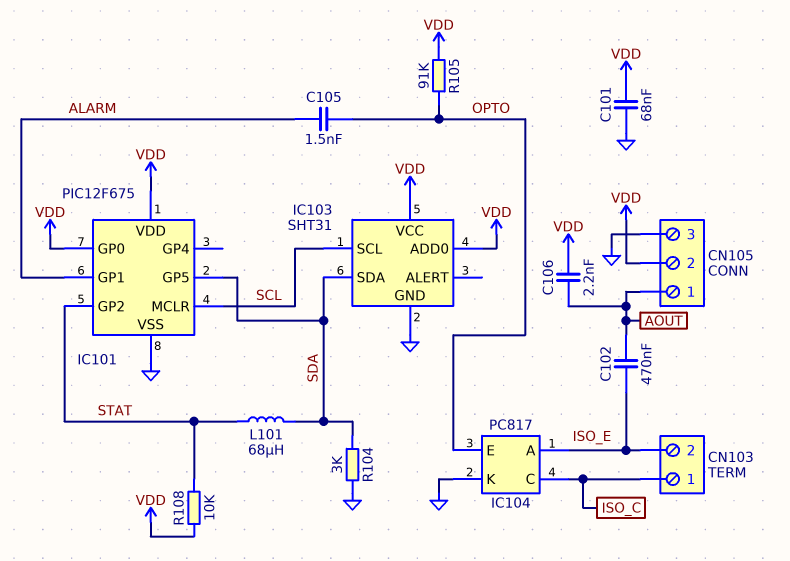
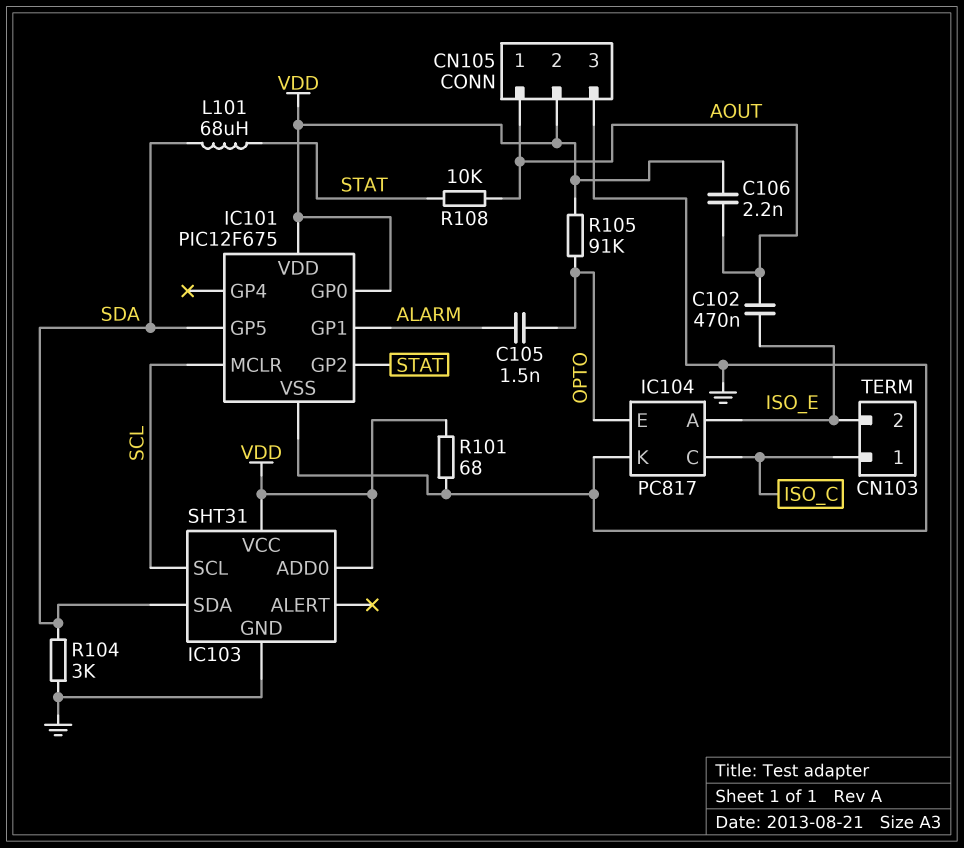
C101: 68nF (GND, VDD) -> none
R101: none -> 68 (GND, VDD)
R108: 10k (STAT, VDD) -> 10k (AOUT, STAT)

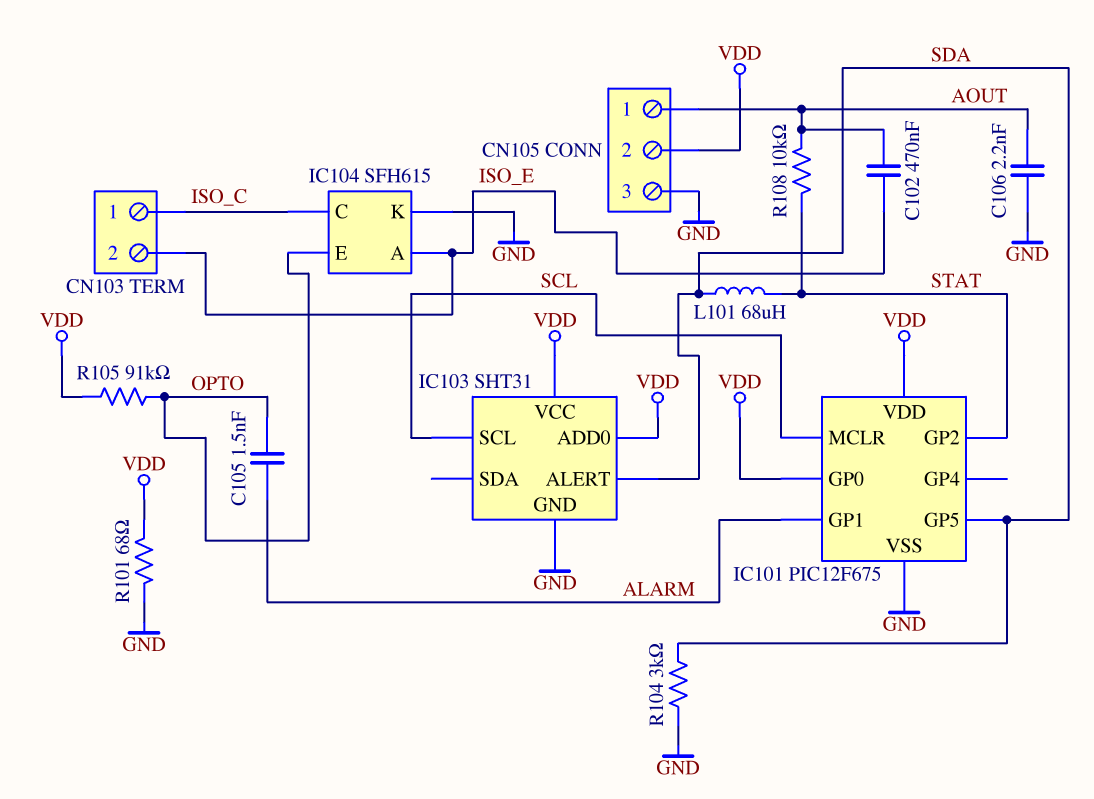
C106: 2.2nF (AOUT, VDD) -> 2.2nF (AOUT, GND)
IC103 pin ALERT: none -> SDA
IC103 pin SDA: SDA -> none
IC104: PC817 -> SFH615

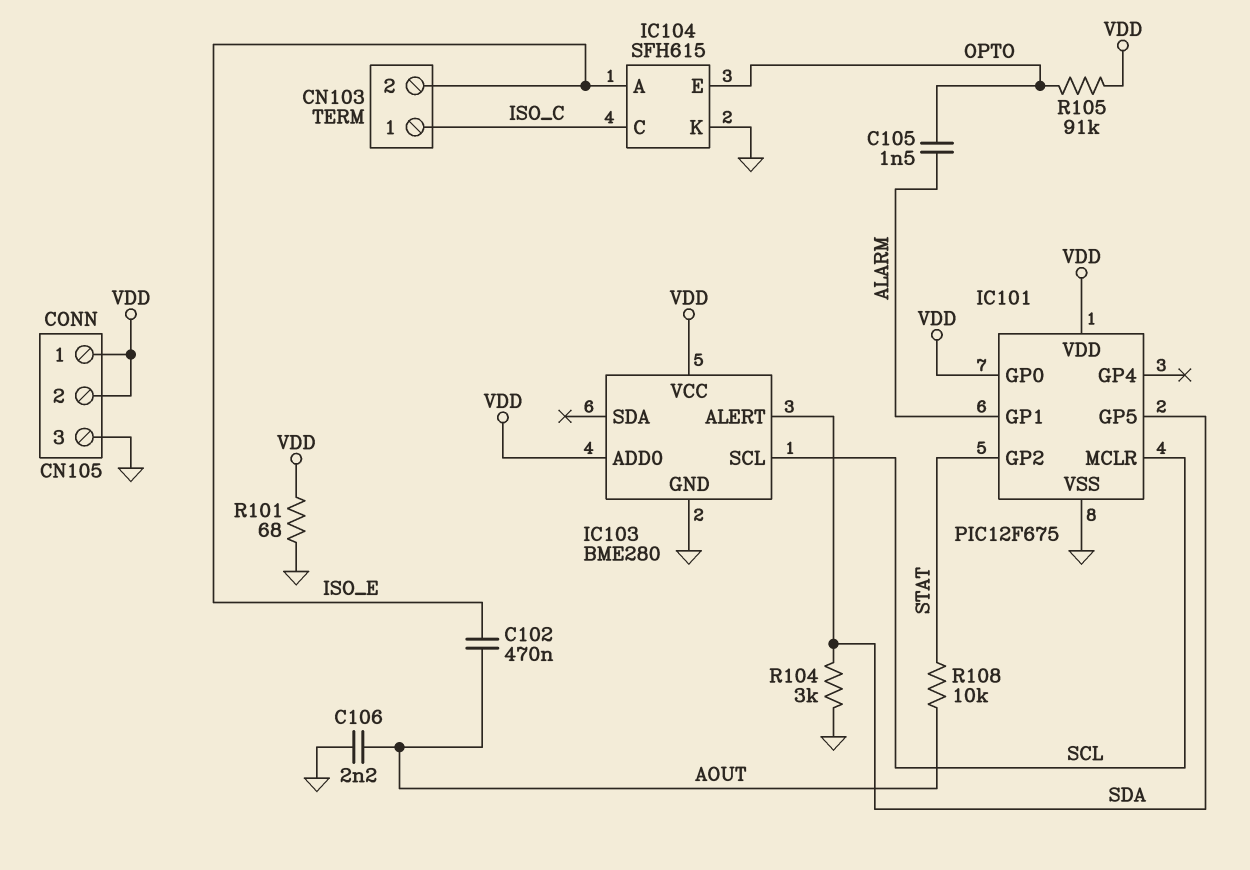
CN105 pin 1: AOUT -> VDD
IC103: SHT31 -> BME280
L101: 68uH (SDA, STAT) -> none

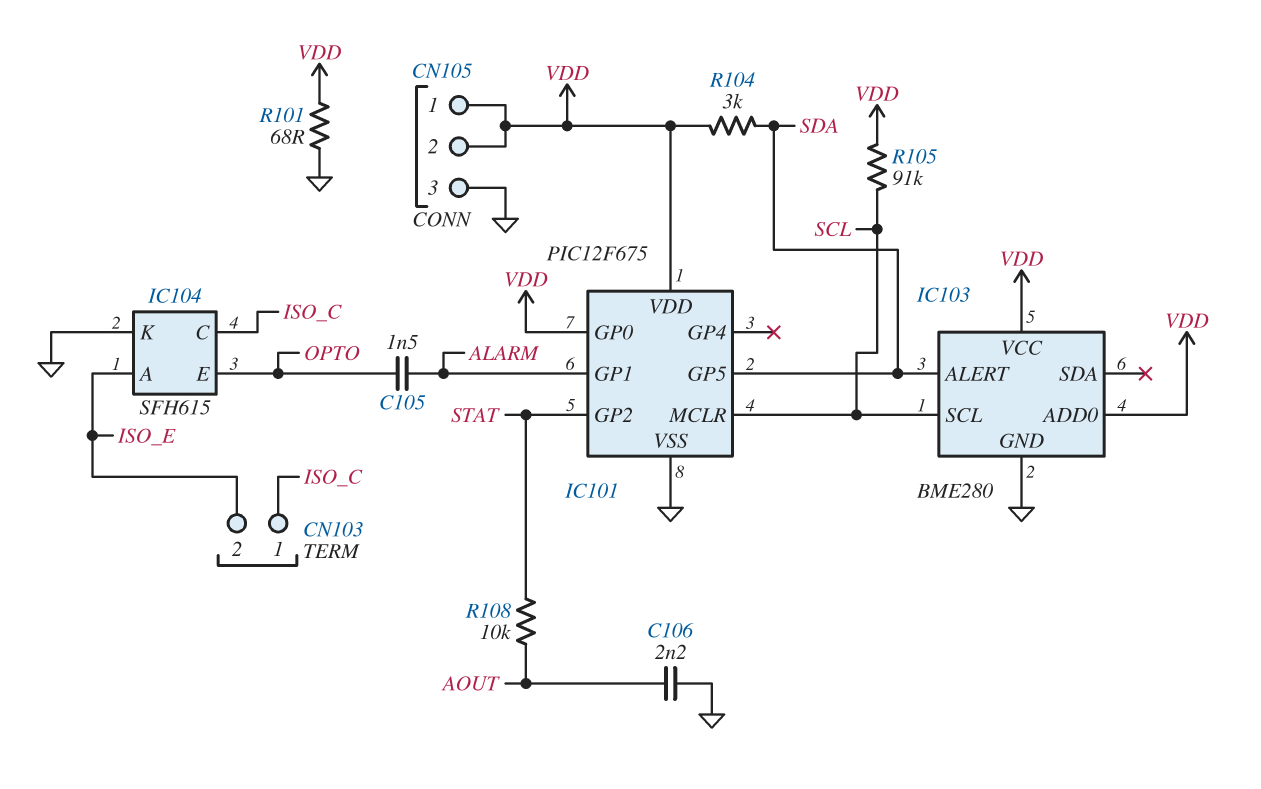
C102: 470nF (AOUT, ISO_E) -> none
R104: 3k (GND, SDA) -> 3k (SDA, VDD)
R105: 91k (OPTO, VDD) -> 91k (SCL, VDD)

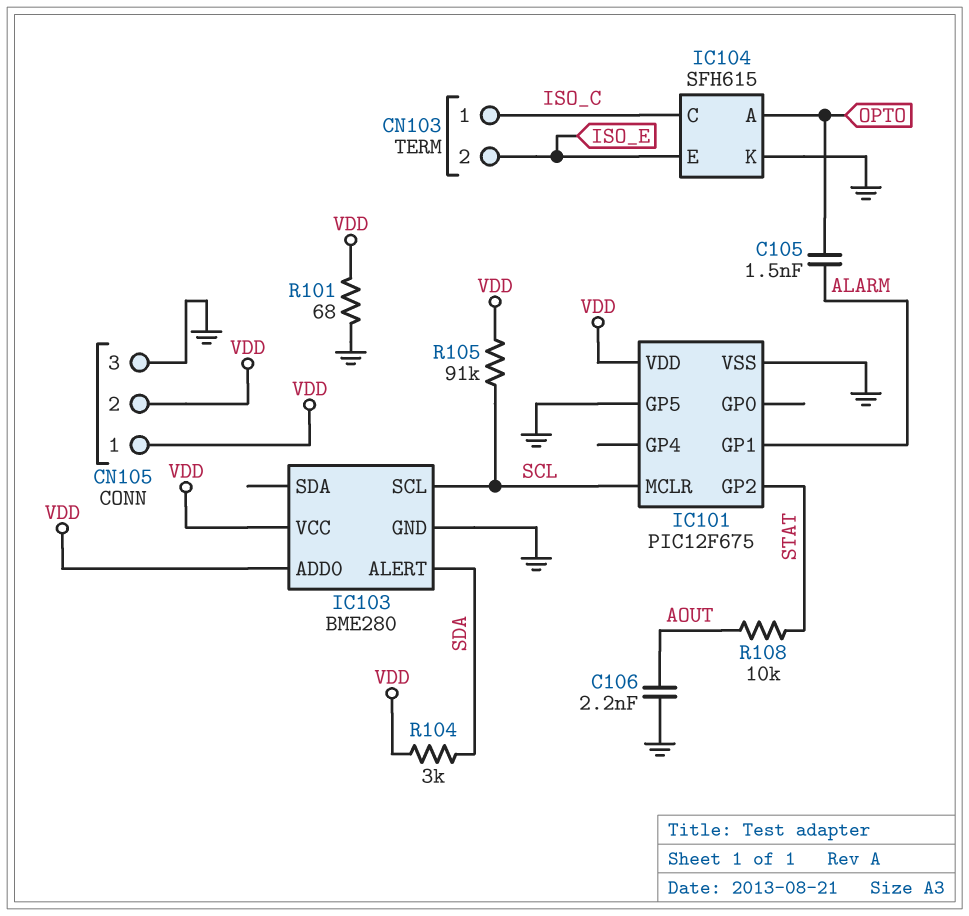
IC101 pin GP0: VDD -> none
IC101 pin GP5: SDA -> GND
IC104 pin A: ISO_E -> OPTO
IC104 pin E: OPTO -> ISO_E

